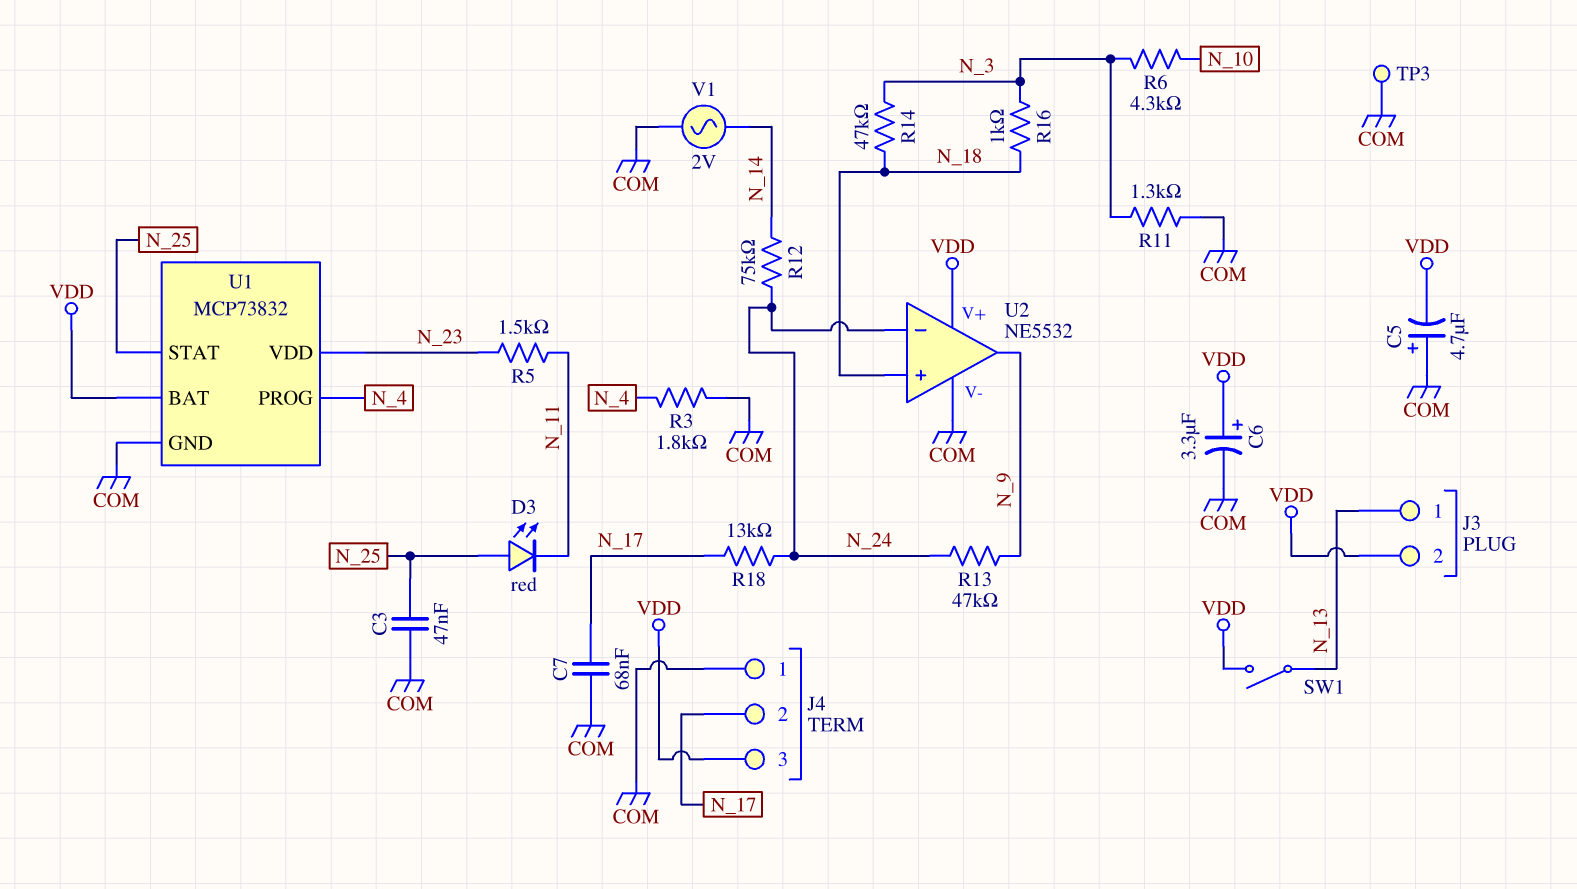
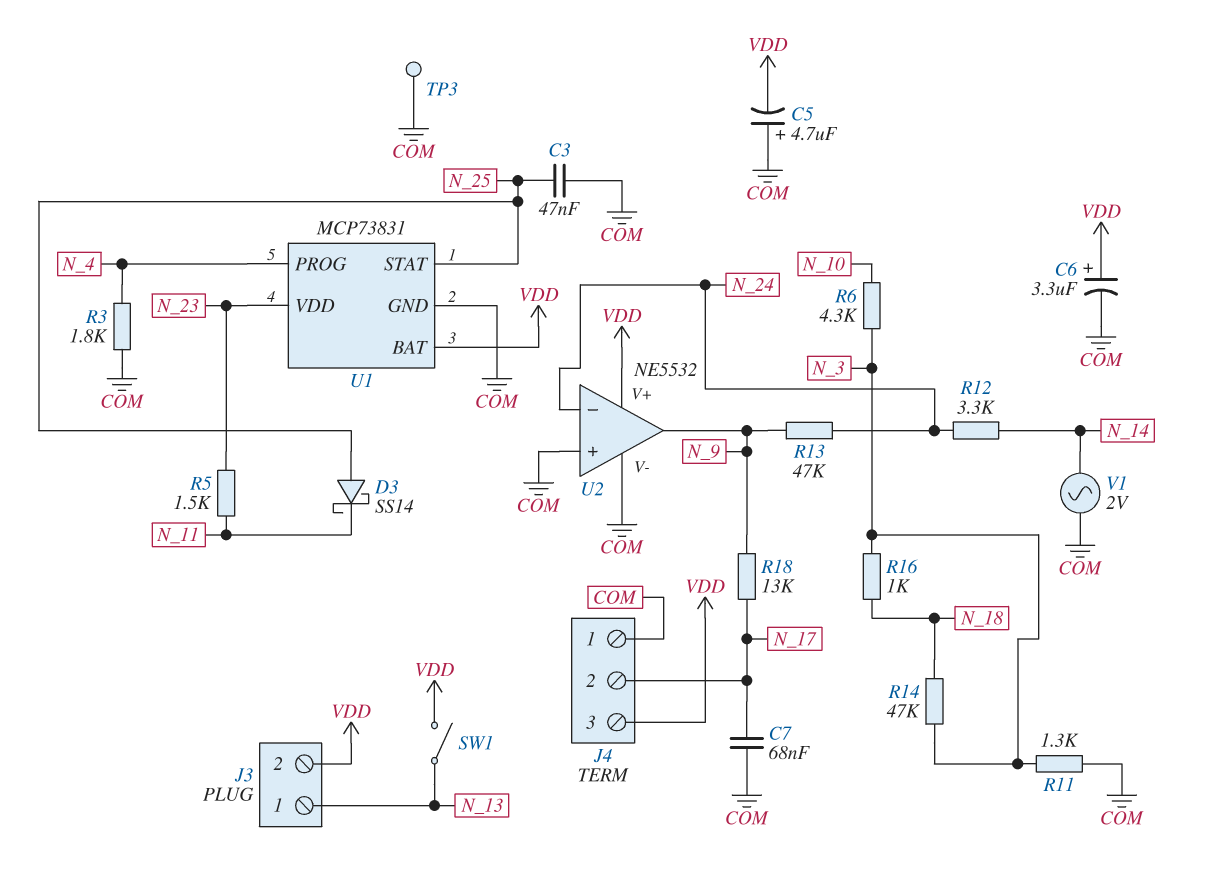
D3: LED red (A N_25, K N_11) -> schottky SS14 (A N_25, K N_11)
R12: 75k (N_14, N_24) -> 3.3k (N_14, N_24)
R18: 13k (N_17, N_24) -> 13k (N_9, N_17)
U1: MCP73832 -> MCP73831
U2 pin in+: N_18 -> COM

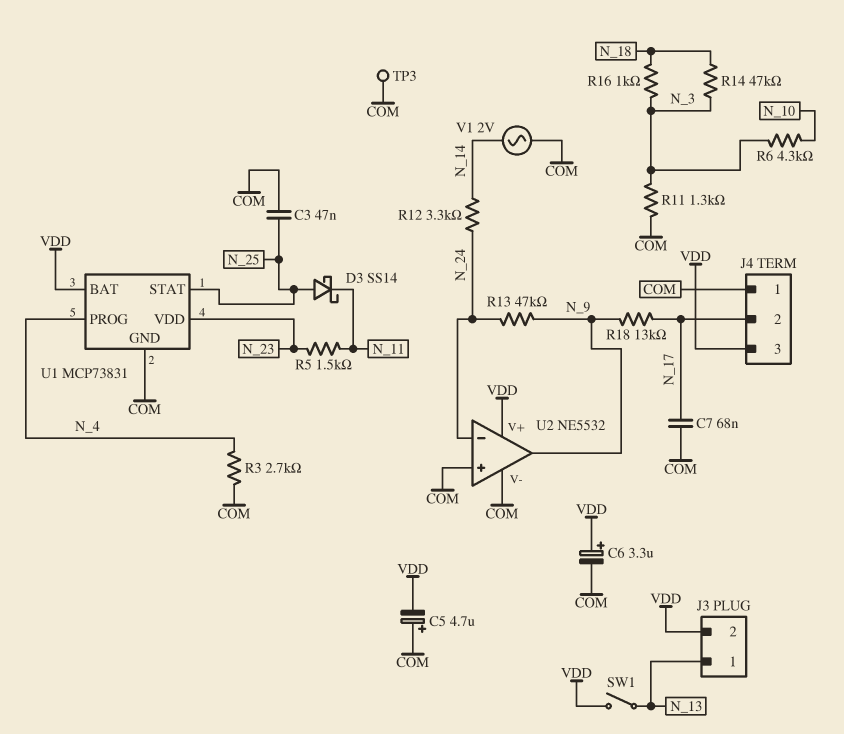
R3: 1.8k (COM, N_4) -> 2.7k (COM, N_4)

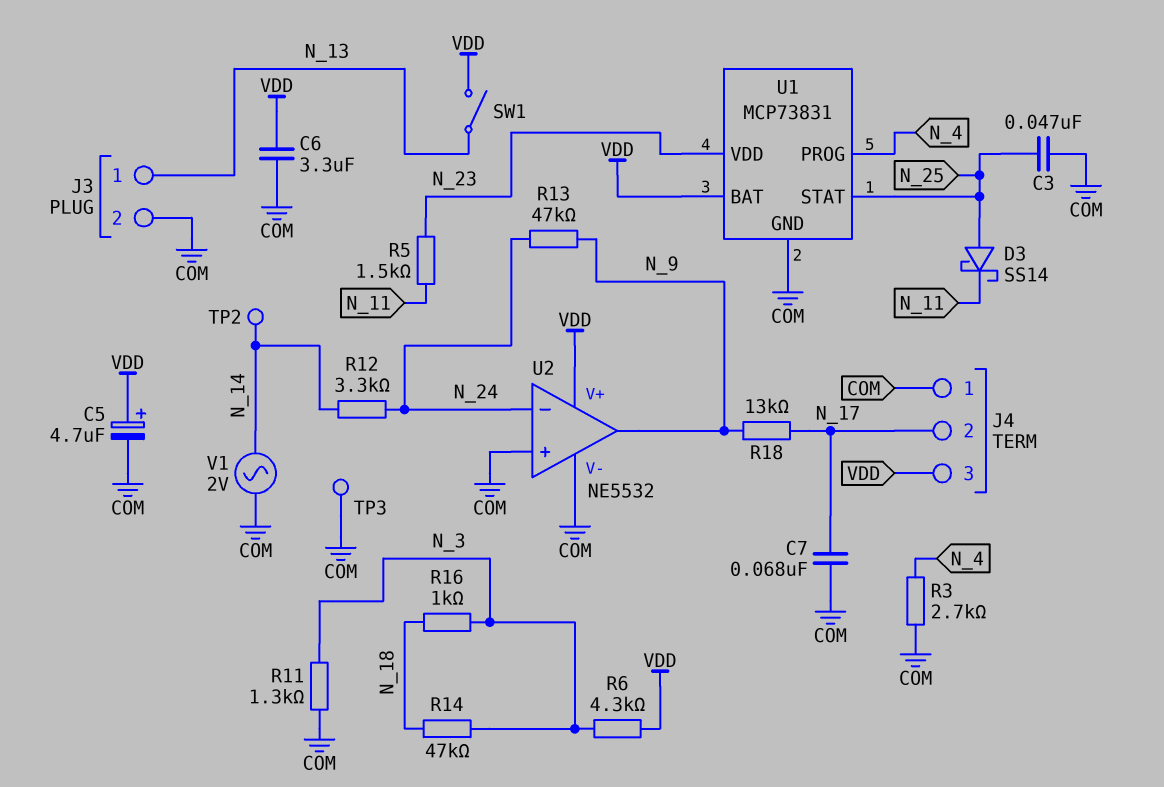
C5: 4.7uF (plus COM, minus VDD) -> 4.7uF (plus VDD, minus COM)
C6: 3.3uF (plus VDD, minus COM) -> 3.3uF (COM, VDD)
J3 pin 2: VDD -> COM
R6: 4.3k (N_3, N_10) -> 4.3k (N_3, VDD)
TP2: none -> test point (N_14)

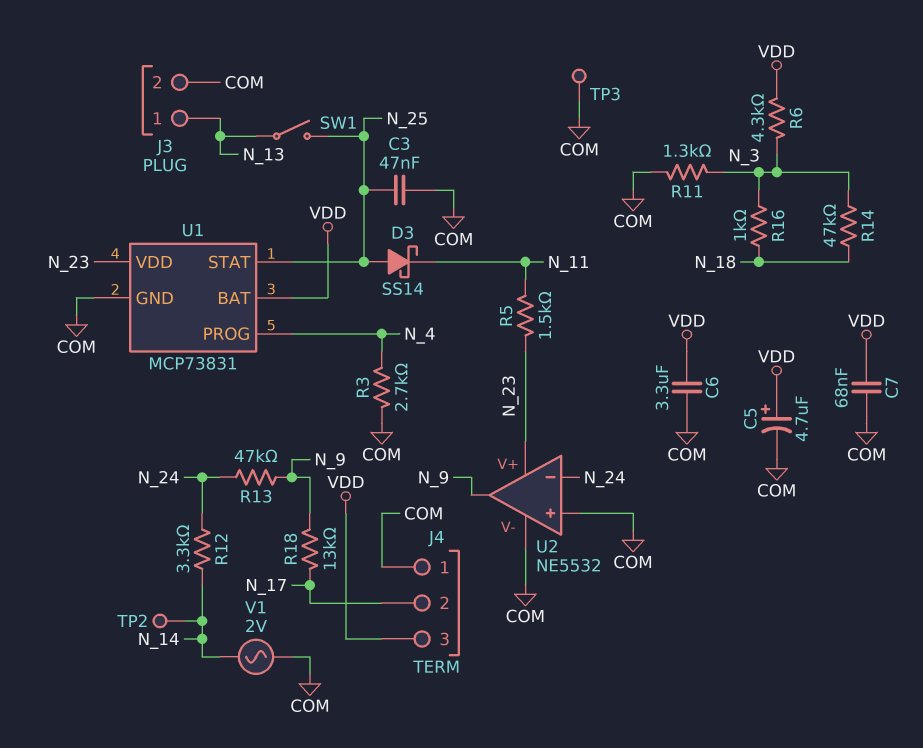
C7: 68nF (COM, N_17) -> 68nF (COM, VDD)
SW1: switch (N_13, VDD) -> switch (N_13, N_25)
U2 pin V+: VDD -> N_23

